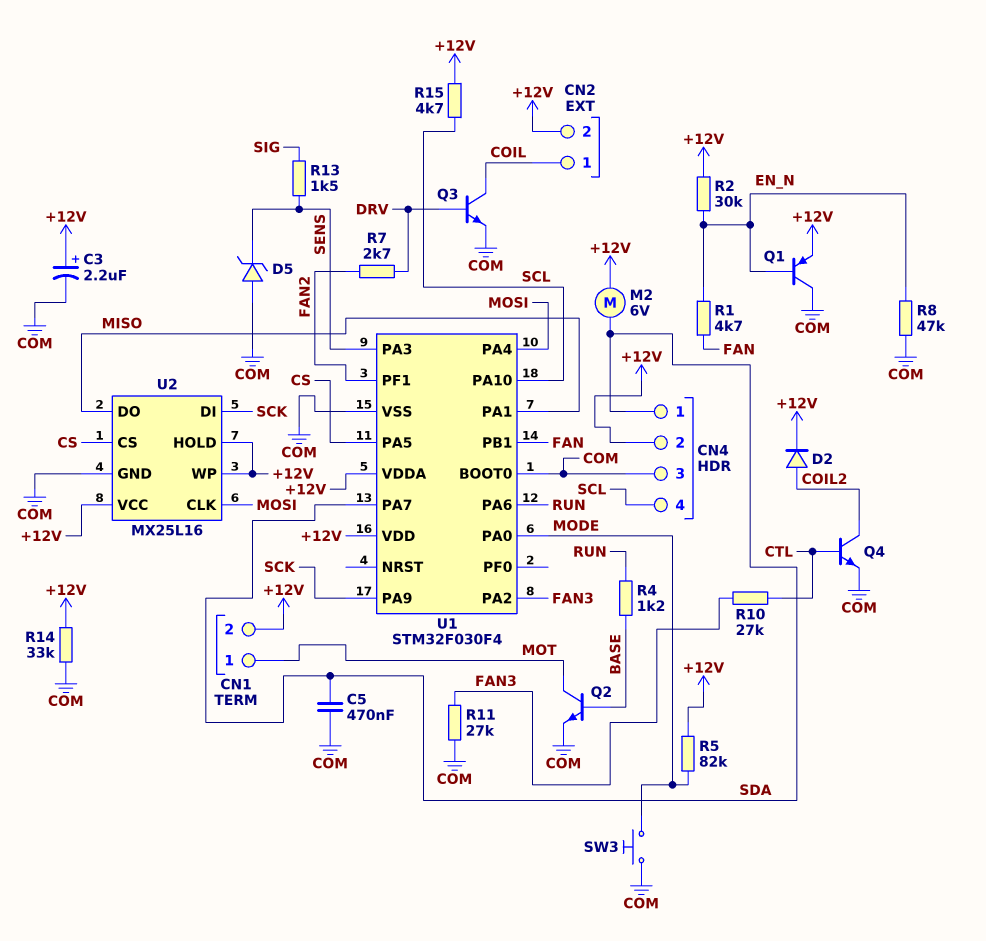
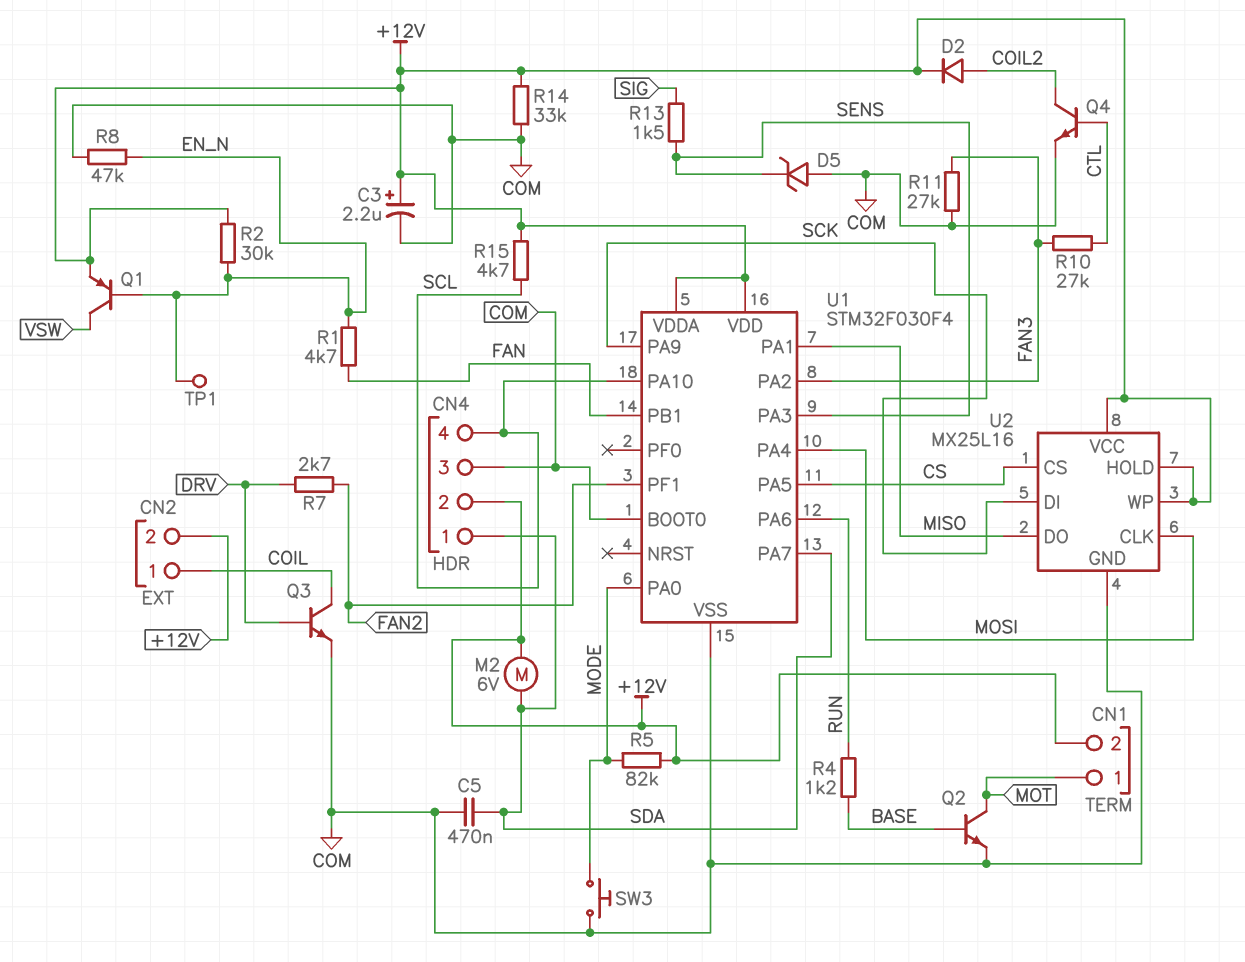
Q1: PNP (B EN_N, C COM, E +12V) -> PNP (B EN_N, C VSW, E +12V)
TP1: none -> test point (EN_N)

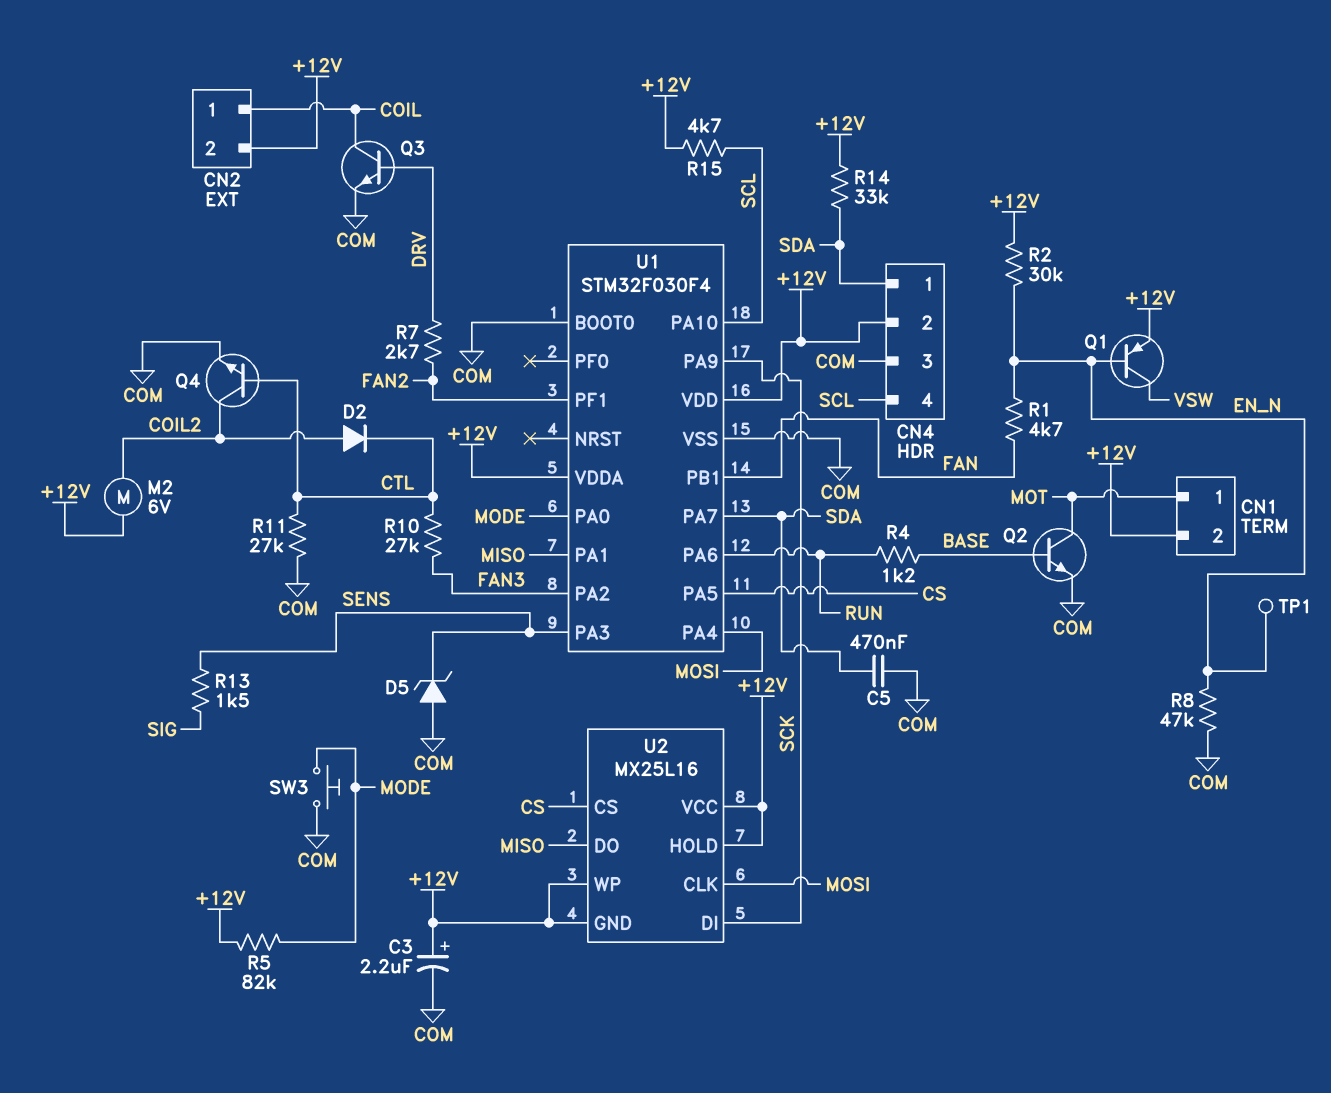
D2: diode (A COIL2, K +12V) -> diode (A COIL2, K CTL)
M2: motor 6V (+12V, SDA) -> motor 6V (+12V, COIL2)
R11: 27k (COM, FAN3) -> 27k (COM, CTL)
R14: 33k (+12V, COM) -> 33k (+12V, SDA)
U2 pin GND: COM -> +12V

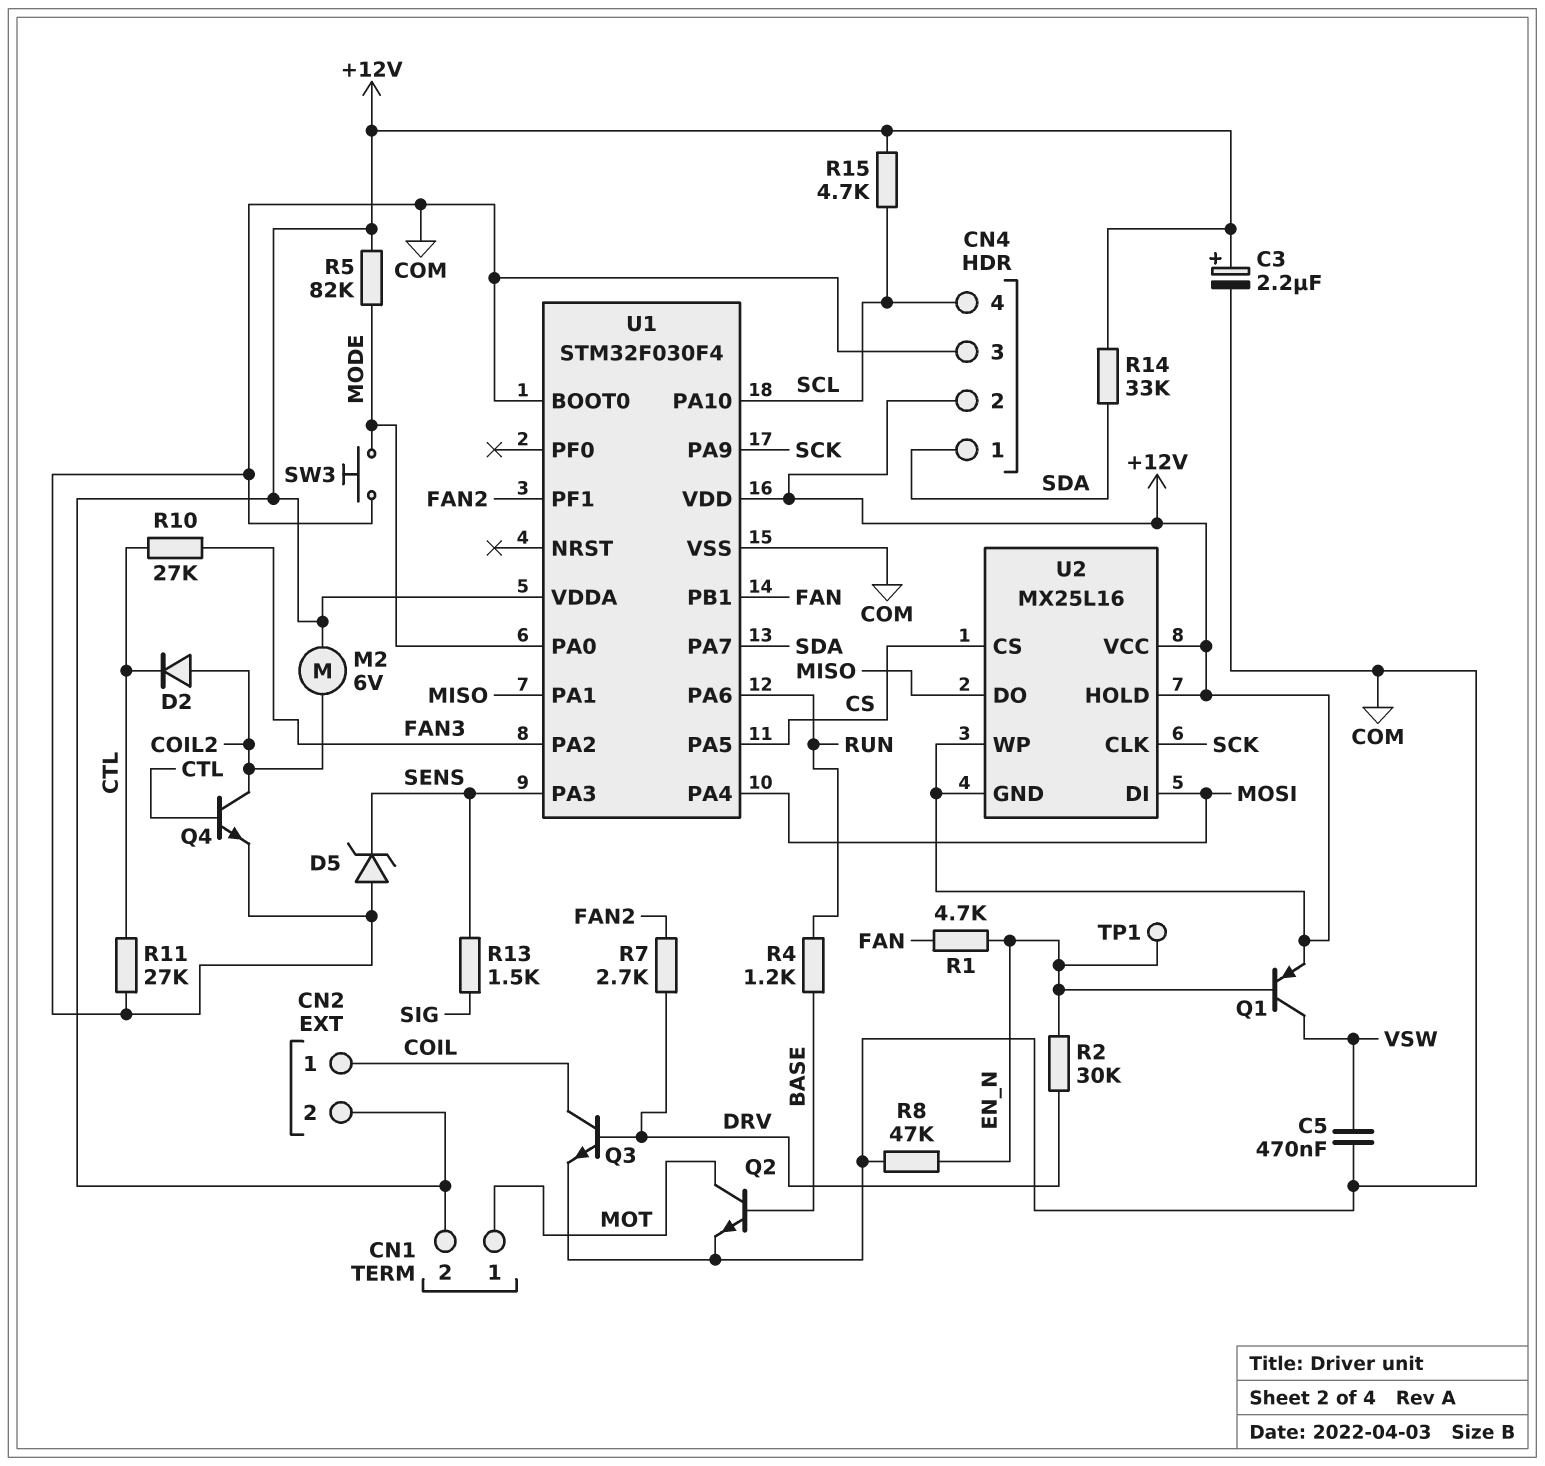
C5: 470nF (COM, SDA) -> 470nF (COM, VSW)
R2: 30k (+12V, EN_N) -> 30k (DRV, EN_N)
U2 pin CLK: MOSI -> SCK
U2 pin DI: SCK -> MOSI

